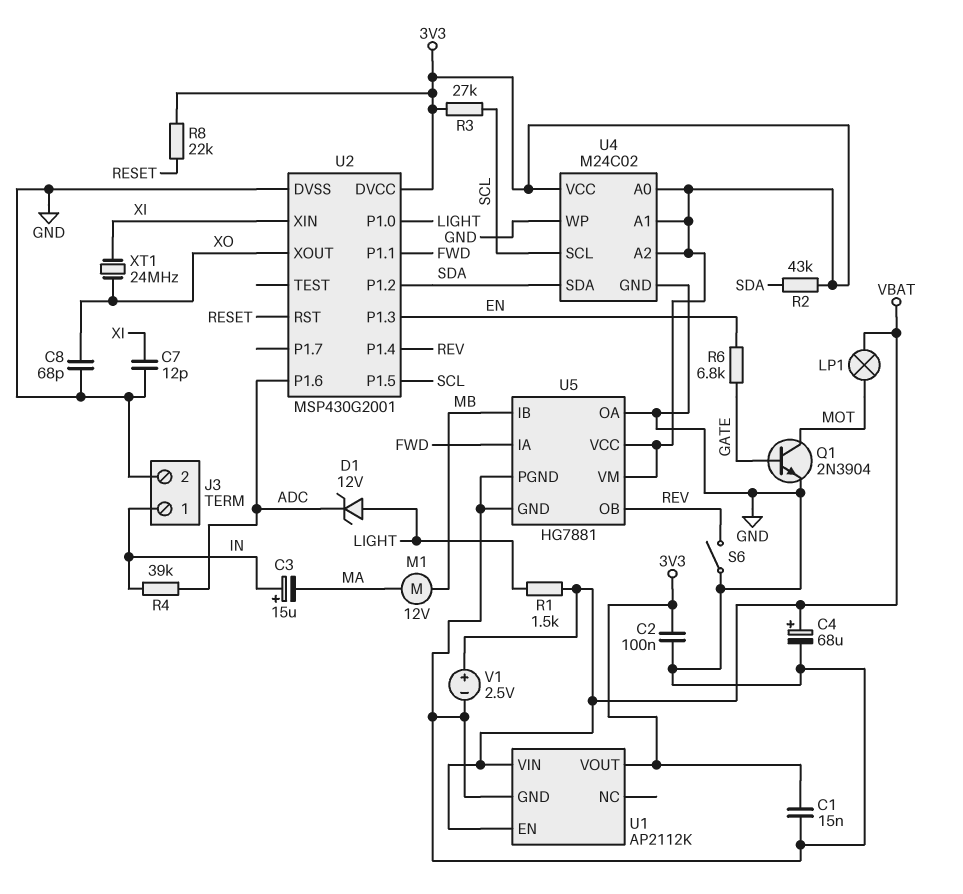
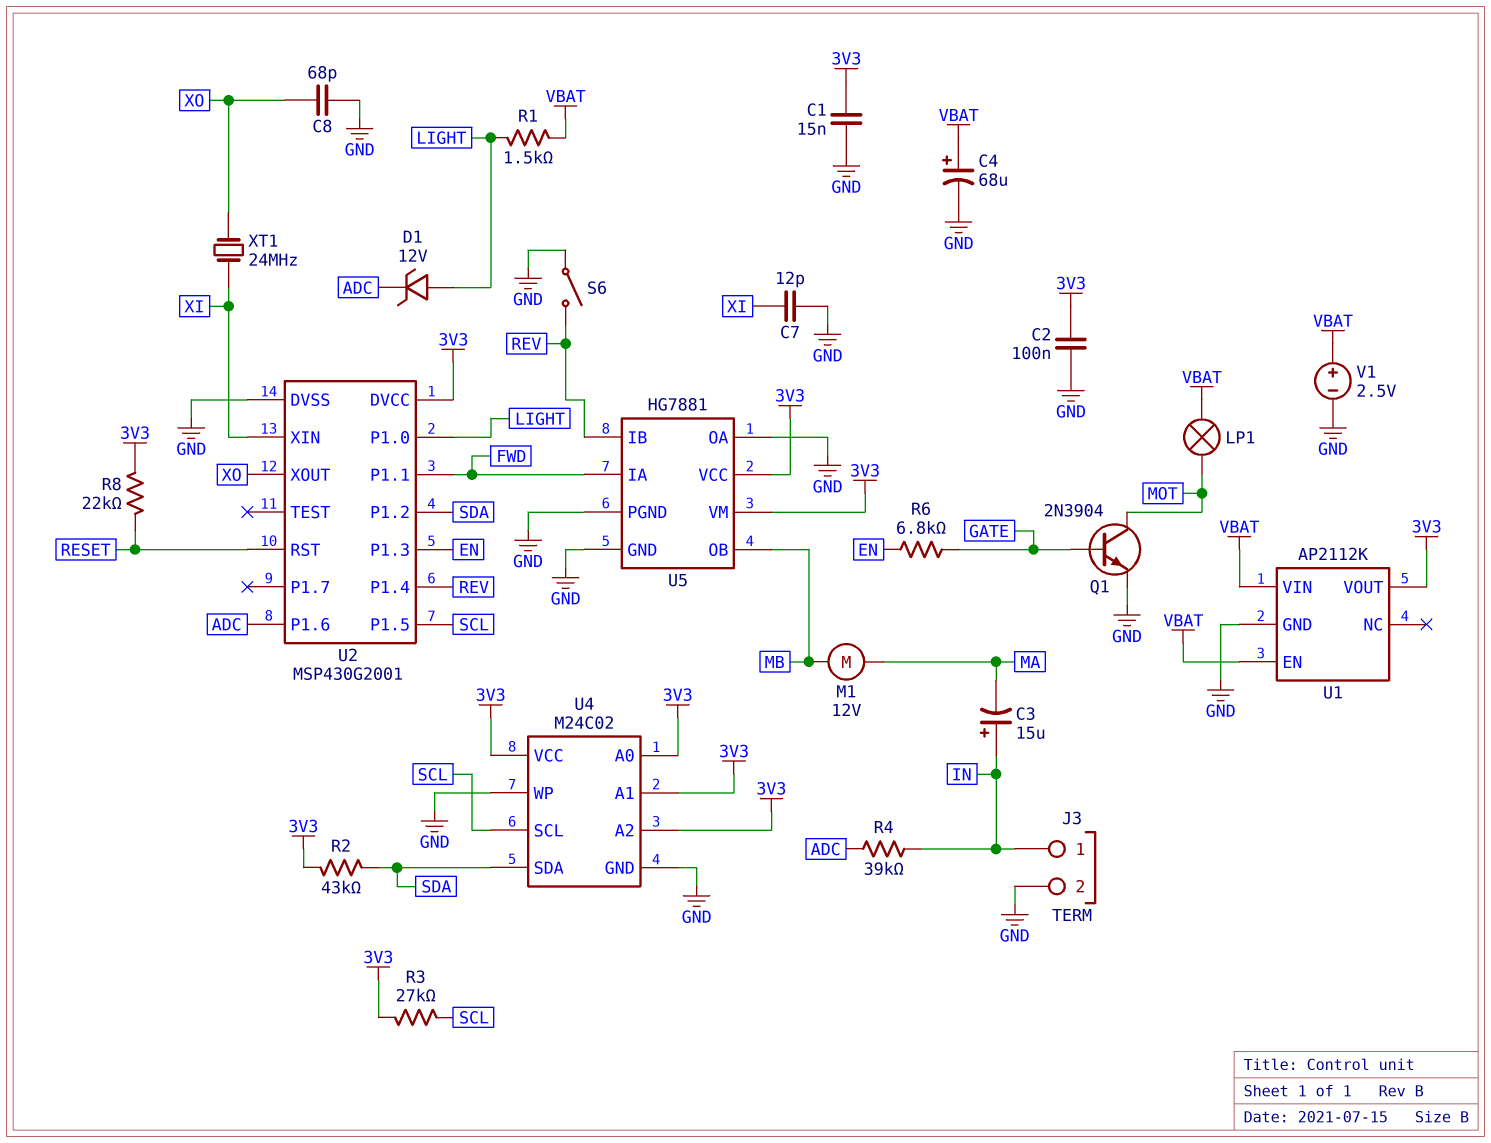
U5 pin IB: MB -> REV
U5 pin OB: REV -> MB

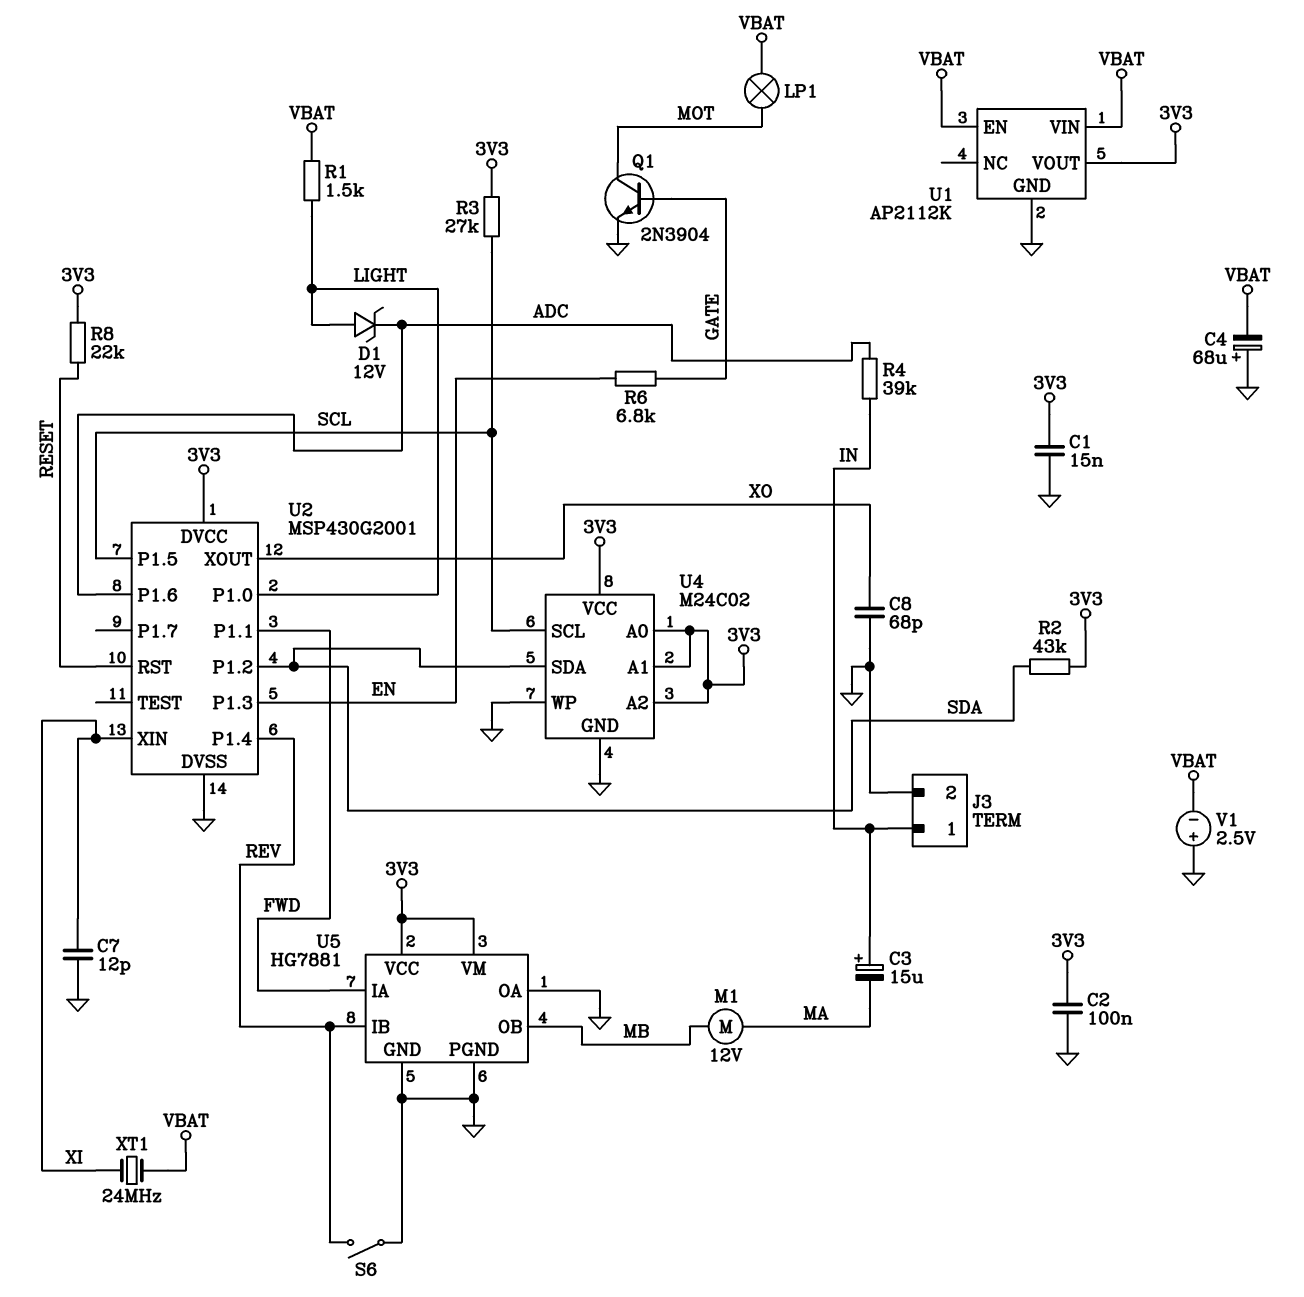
C4: 68uF (plus VBAT, minus GND) -> 68uF (plus GND, minus VBAT)
V1: 2.5V (plus VBAT, minus GND) -> 2.5V (plus GND, minus VBAT)
XT1: 24MHz (XI, XO) -> 24MHz (VBAT, XI)

